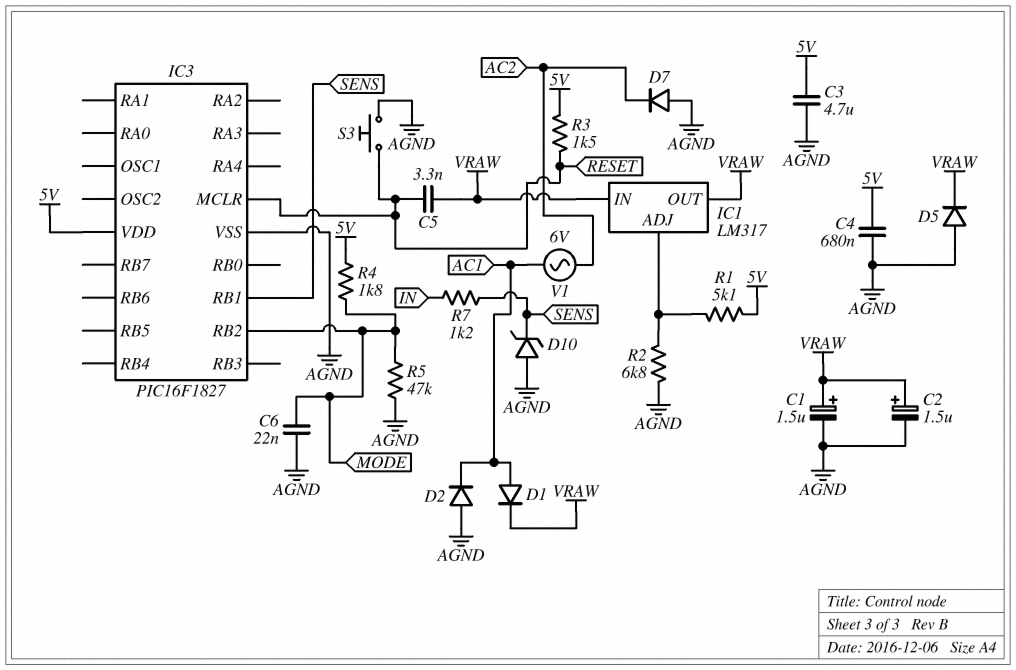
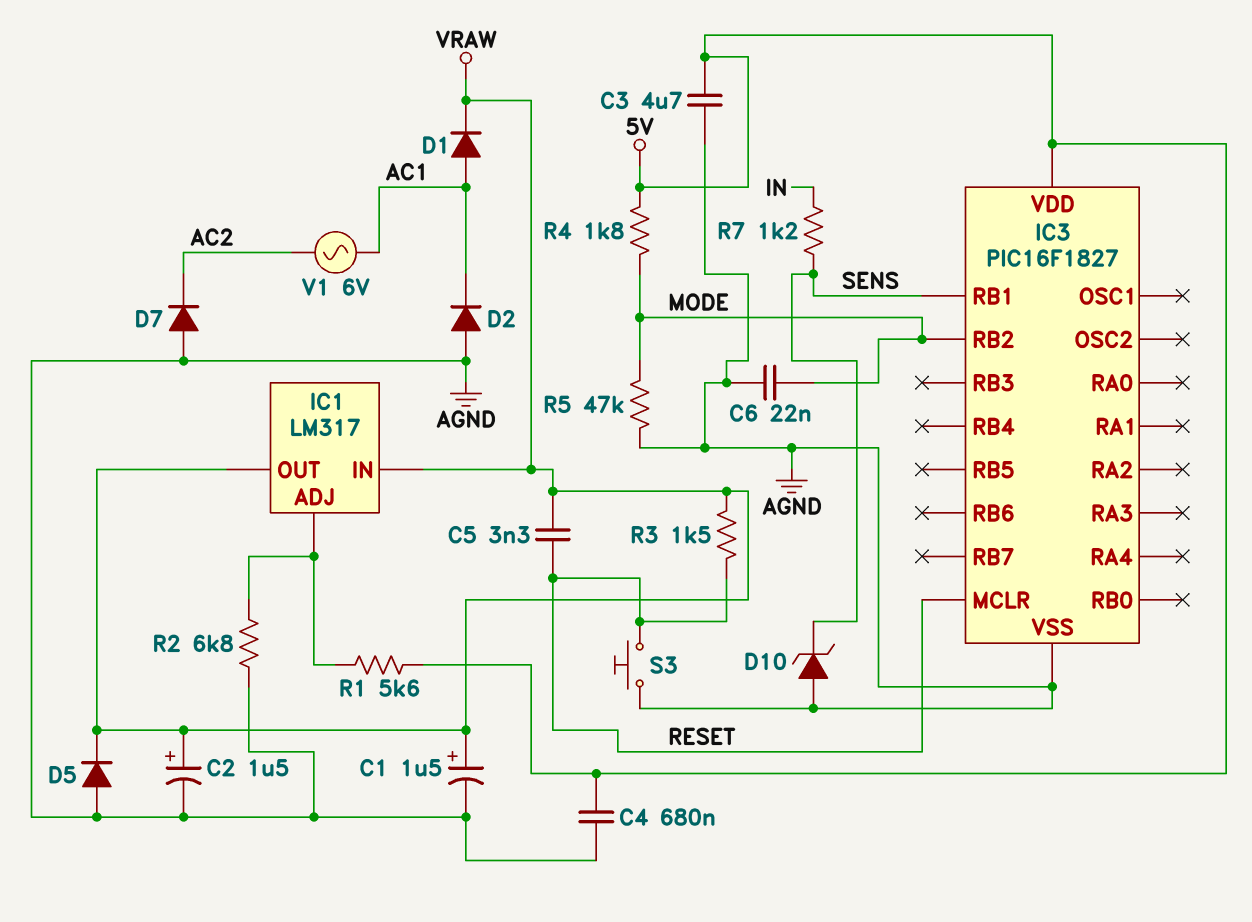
R1: 5.1k (5V, IC1/ADJ) -> 5.6k (5V, IC1/ADJ)
R3: 1.5k (5V, RESET) -> 1.5k (RESET, VRAW)

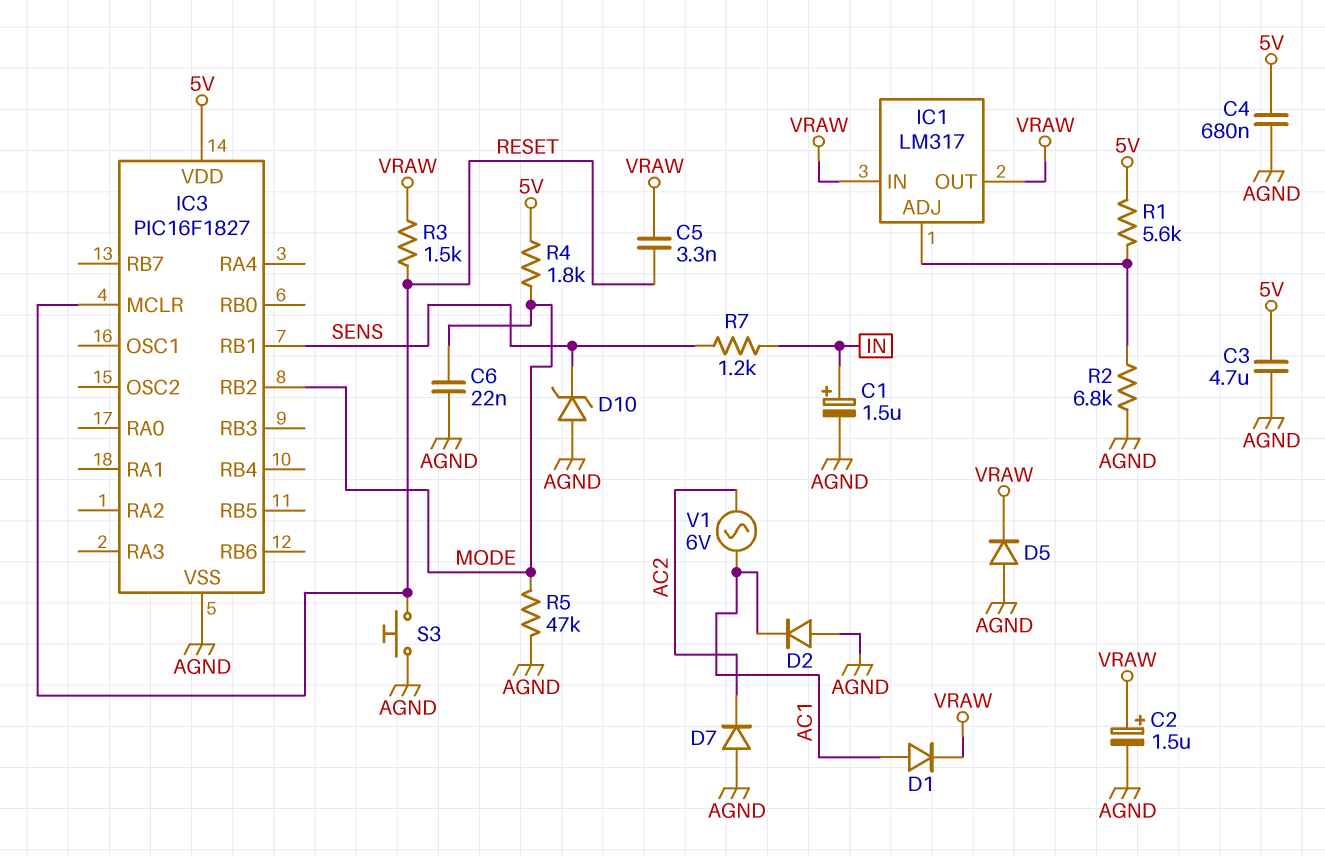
C1: 1.5uF (plus VRAW, minus AGND) -> 1.5uF (plus IN, minus AGND)

